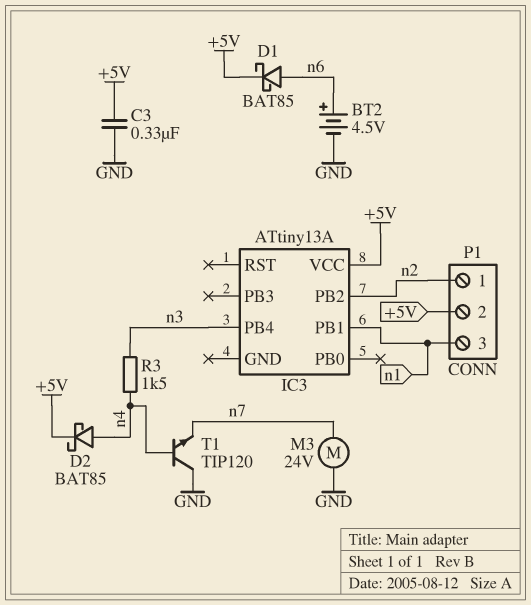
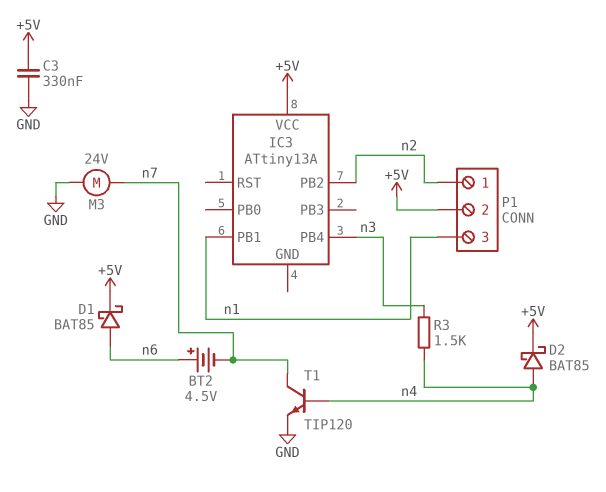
BT2: 4.5V (plus n6, minus GND) -> 4.5V (plus n6, minus n7)
T1: NPN TIP120 (B n4, C GND, E n7) -> NPN TIP120 (B n4, C n7, E GND)

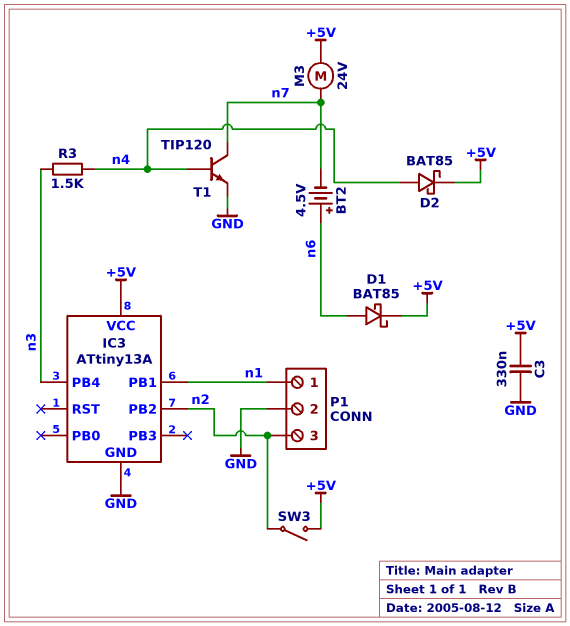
IC3 pin GND: none -> GND
M3: motor 24V (GND, n7) -> motor 24V (+5V, n7)
P1 pin 1: n2 -> n1
P1 pin 2: +5V -> GND
P1 pin 3: n1 -> n2
SW3: none -> switch (+5V, n2)

